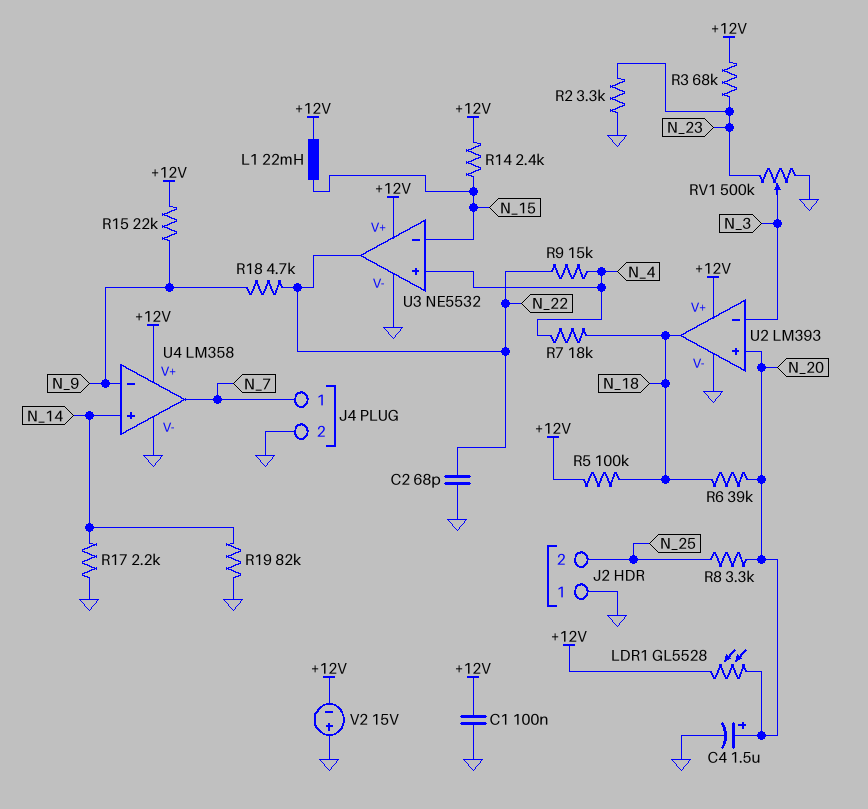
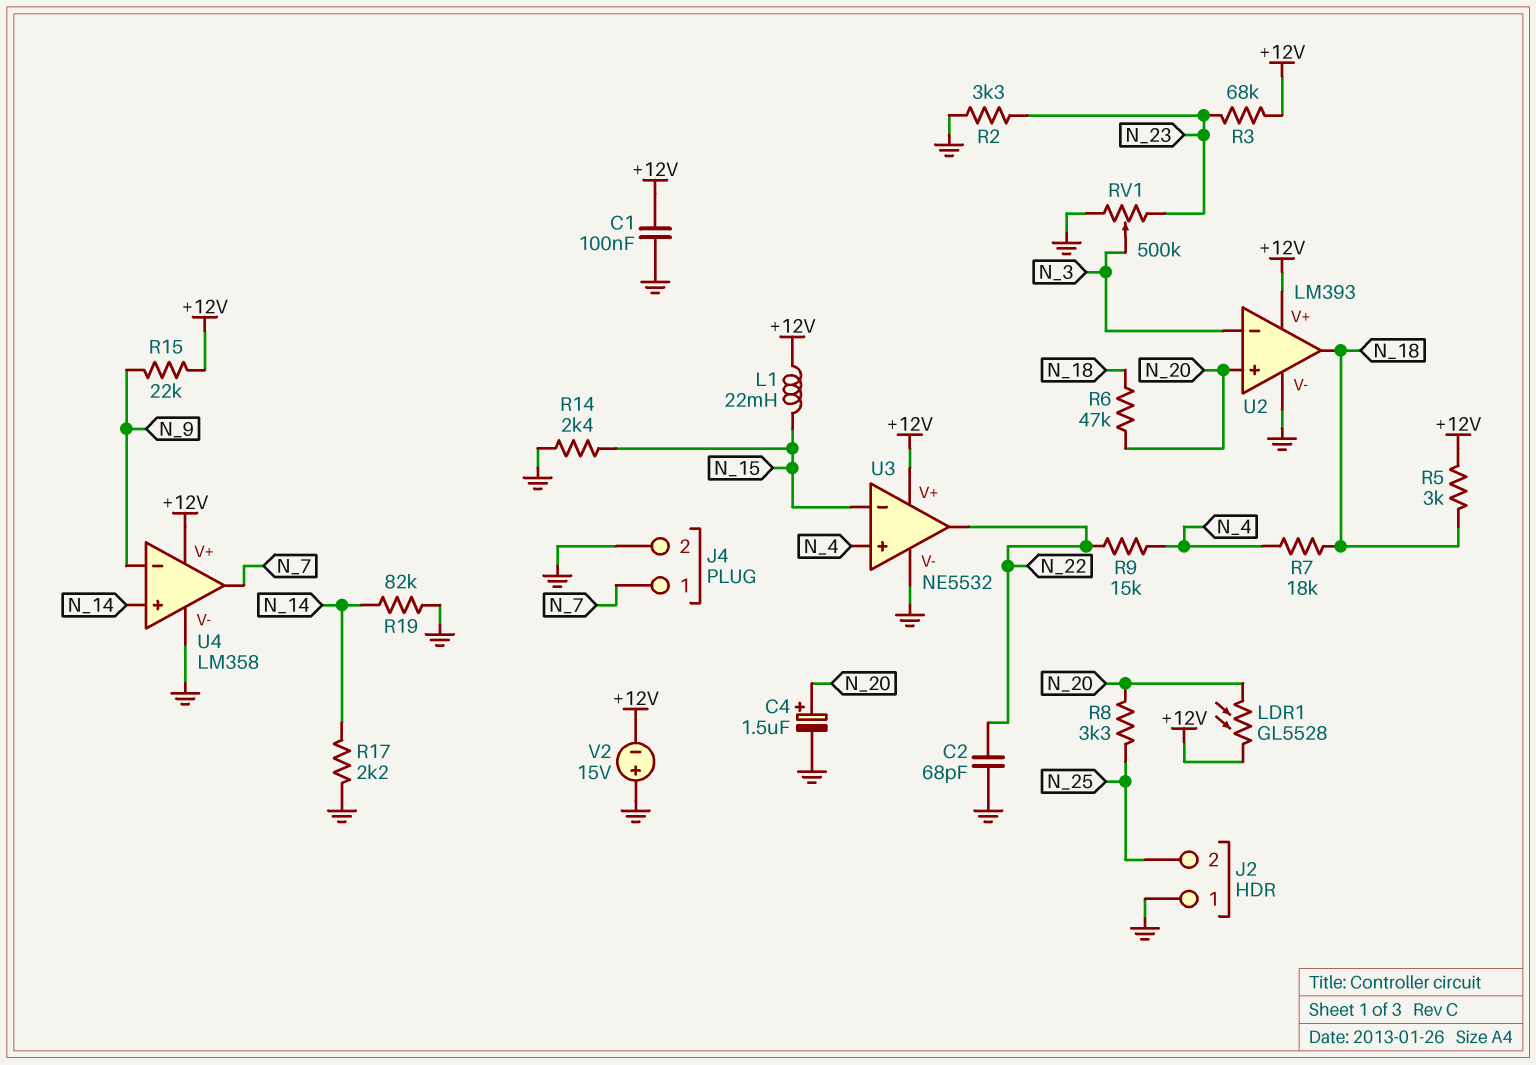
R5: 100k (+12V, N_18) -> 3k (+12V, N_18)
R6: 39k (N_18, N_20) -> 47k (N_18, N_20)
R14: 2.4k (+12V, N_15) -> 2.4k (GND, N_15)
R18: 4.7k (N_9, N_22) -> none

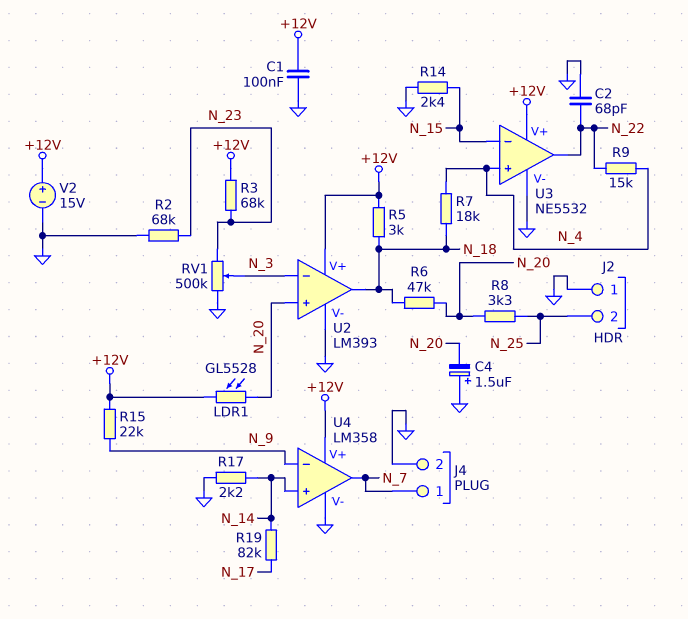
C4: 1.5uF (plus N_20, minus GND) -> 1.5uF (plus GND, minus N_20)
L1: 22mH (+12V, N_15) -> none
R2: 3.3k (GND, N_23) -> 68k (GND, N_23)
R19: 82k (GND, N_14) -> 82k (N_14, N_17)
V2: 15V (plus GND, minus +12V) -> 15V (plus +12V, minus GND)

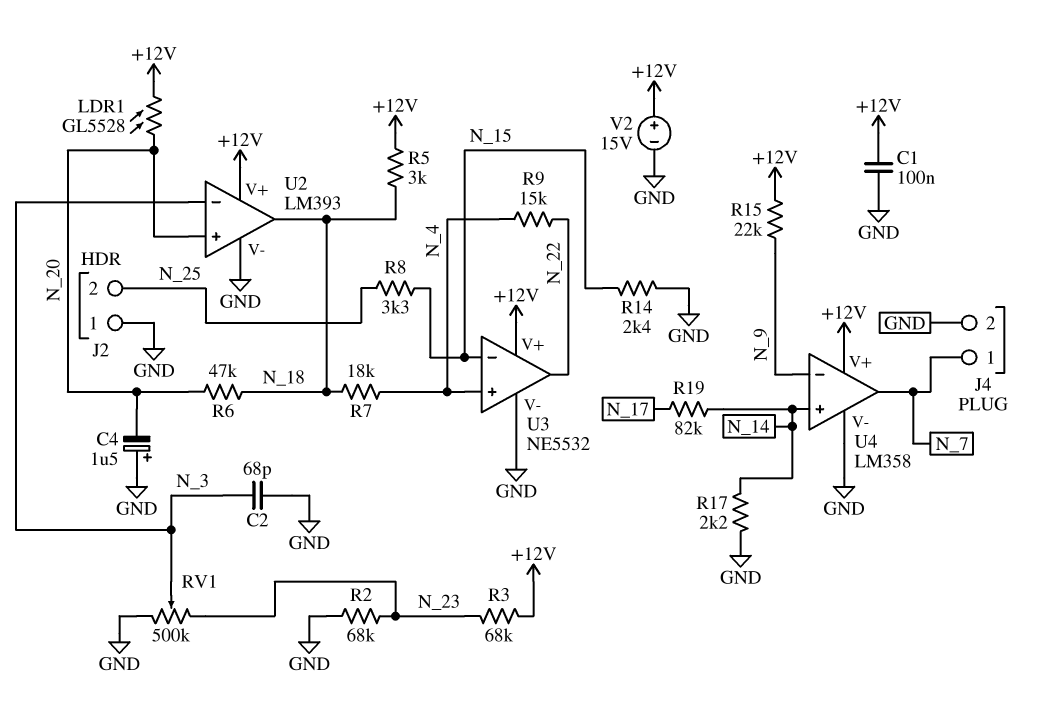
C2: 68pF (GND, N_22) -> 68pF (GND, N_3)
R8: 3.3k (N_20, N_25) -> 3.3k (N_15, N_25)

